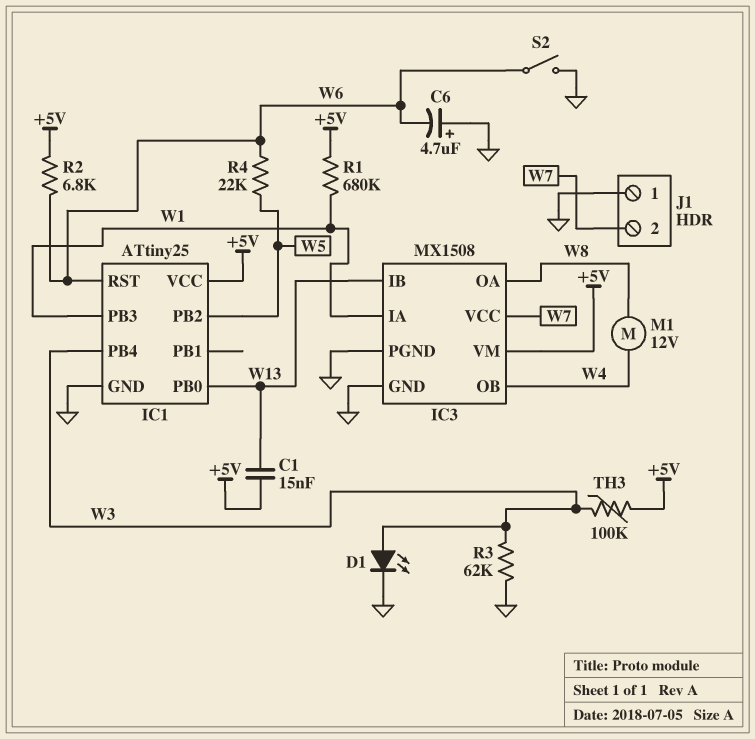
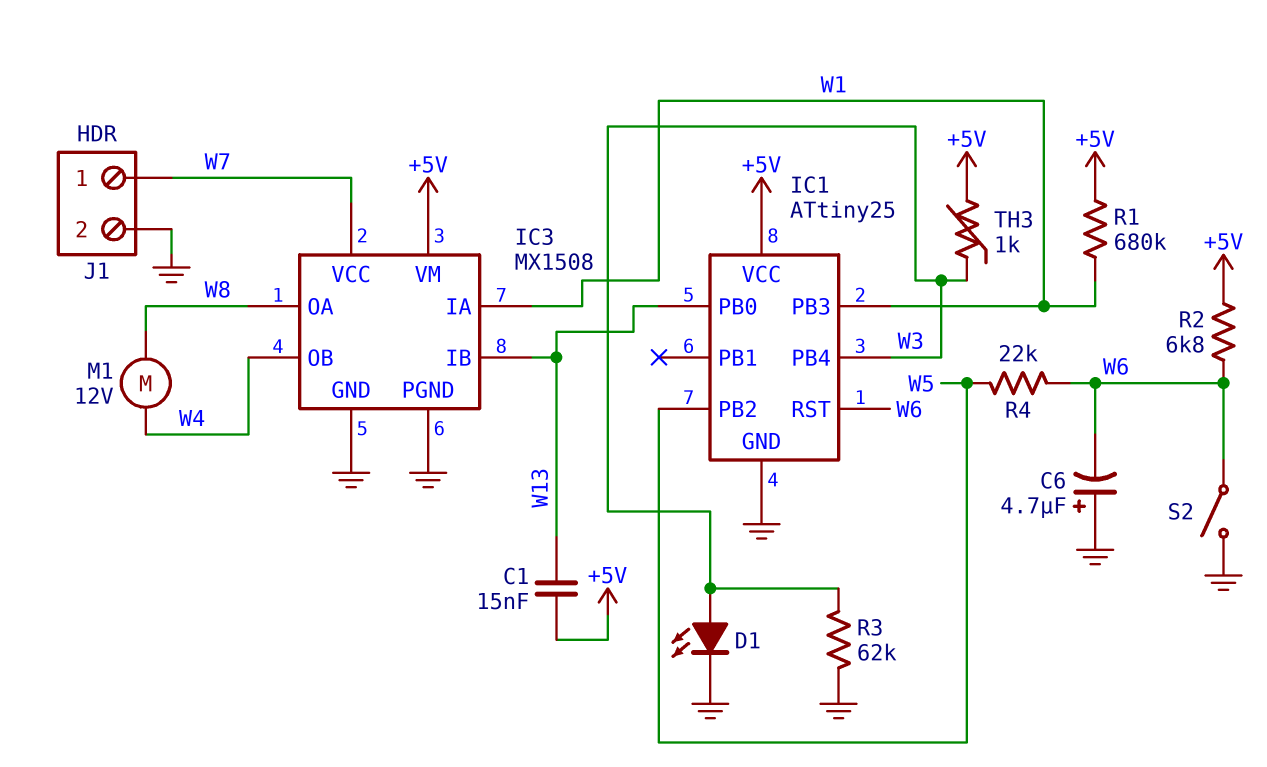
J1 pin 1: GND -> W7
J1 pin 2: W7 -> GND
TH3: 100k (+5V, W3) -> 1k (+5V, W3)

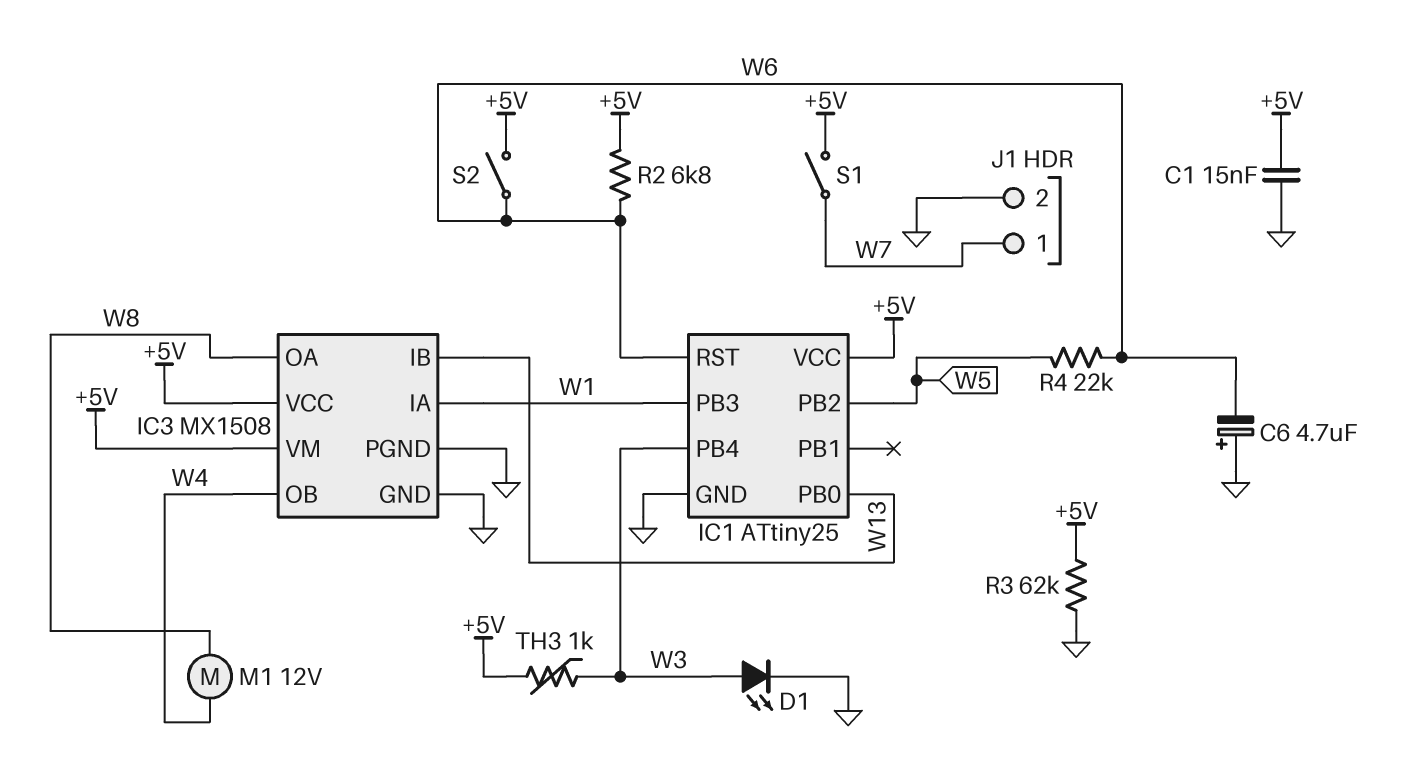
C1: 15nF (+5V, W13) -> 15nF (+5V, GND)
IC3 pin VCC: W7 -> +5V
R1: 680k (+5V, W1) -> none
R3: 62k (GND, W3) -> 62k (+5V, GND)
S1: none -> switch (+5V, W7)
S2: switch (GND, W6) -> switch (+5V, W6)

